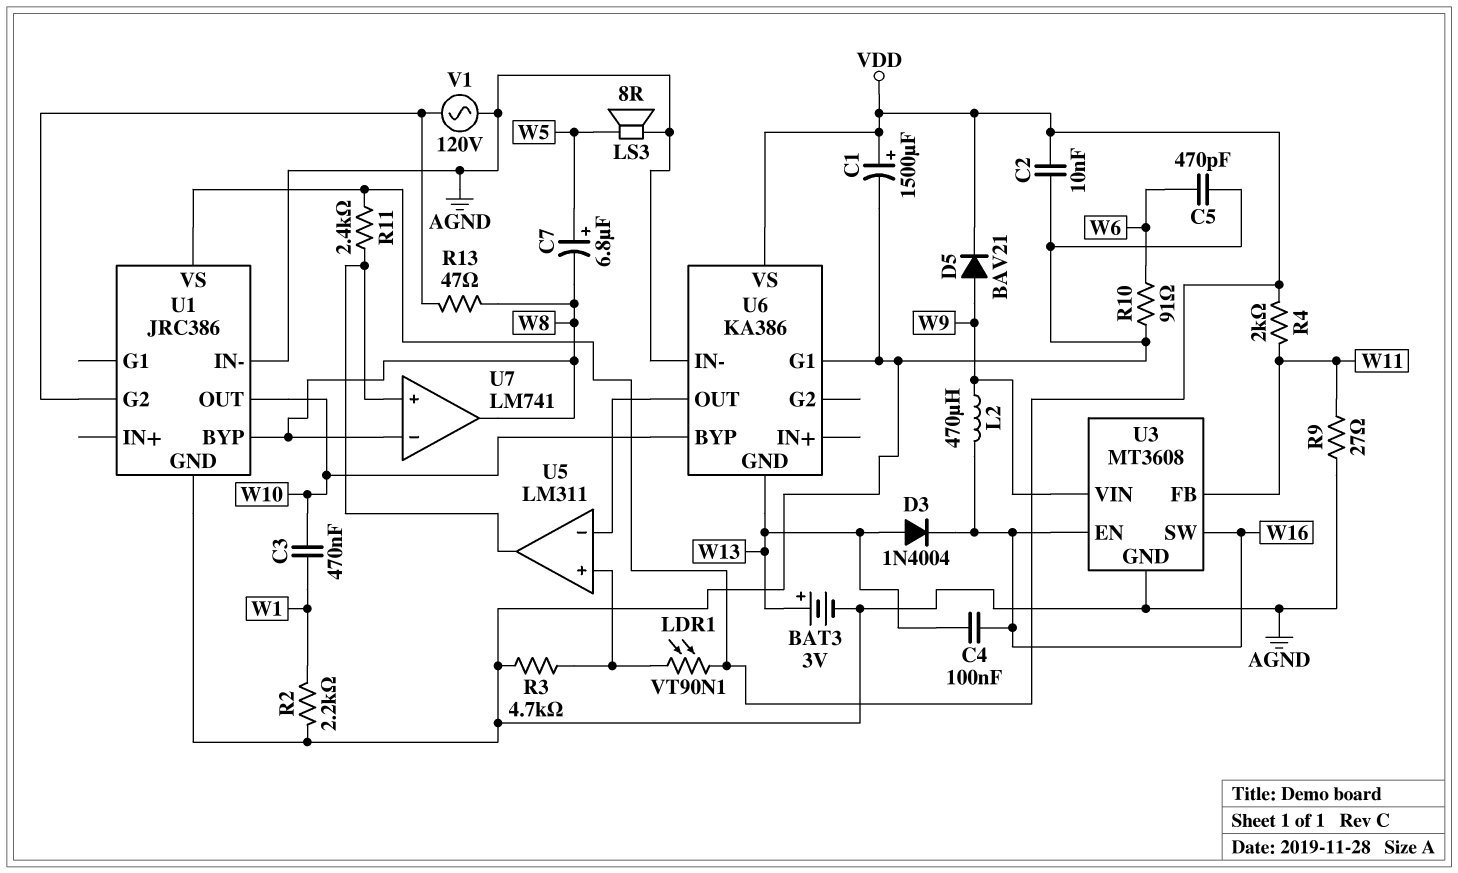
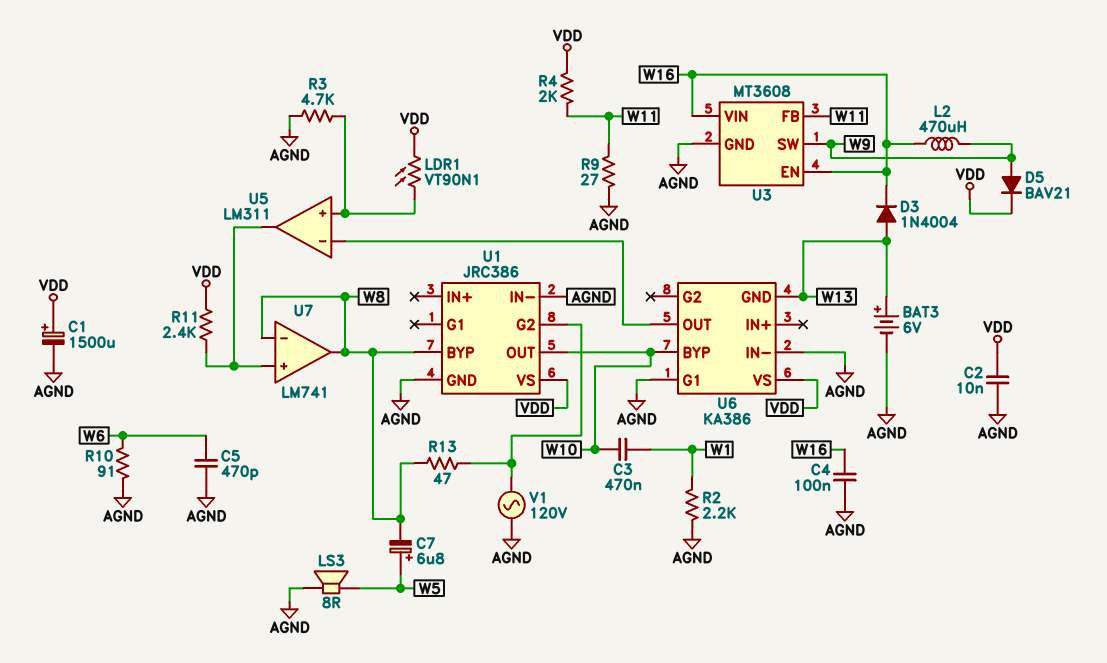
BAT3: 3V (plus W13, minus AGND) -> 6V (plus W13, minus AGND)
C4: 100nF (W13, W16) -> 100nF (AGND, W16)
U3 pin SW: W16 -> W9
U3 pin VIN: W9 -> W16

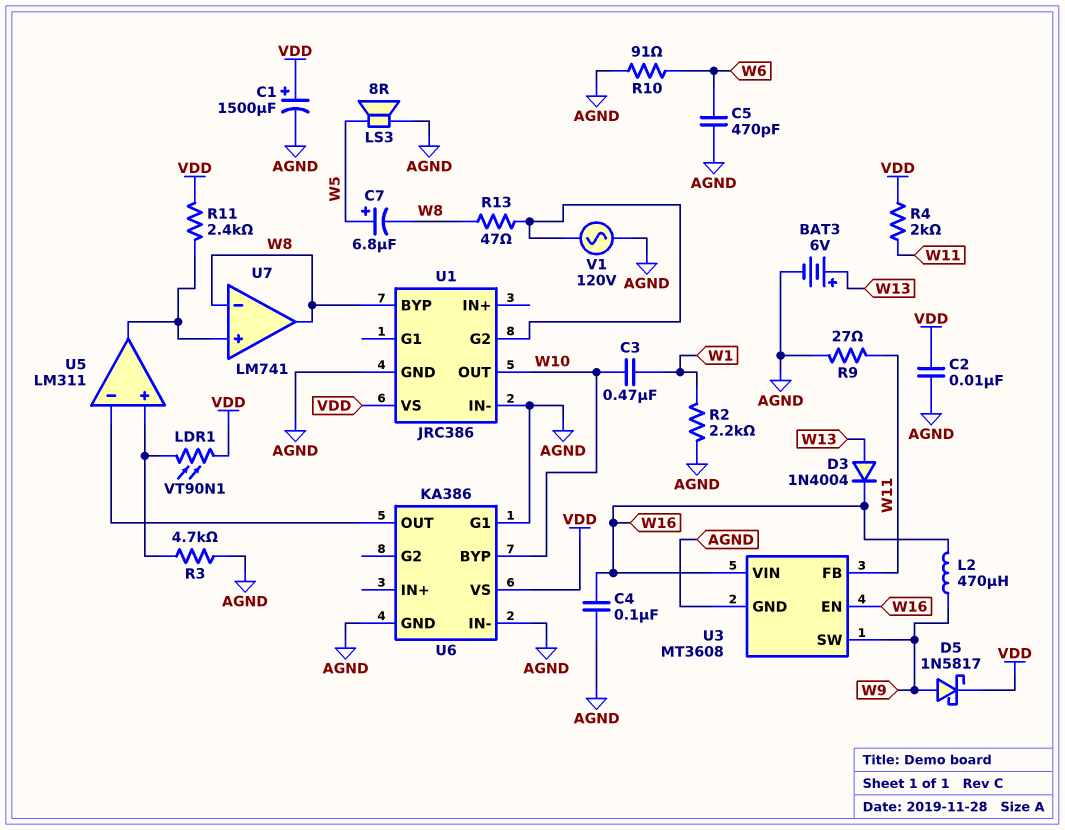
D5: diode BAV21 (A W9, K VDD) -> schottky 1N5817 (A W9, K VDD)
U6 pin GND: W13 -> AGND

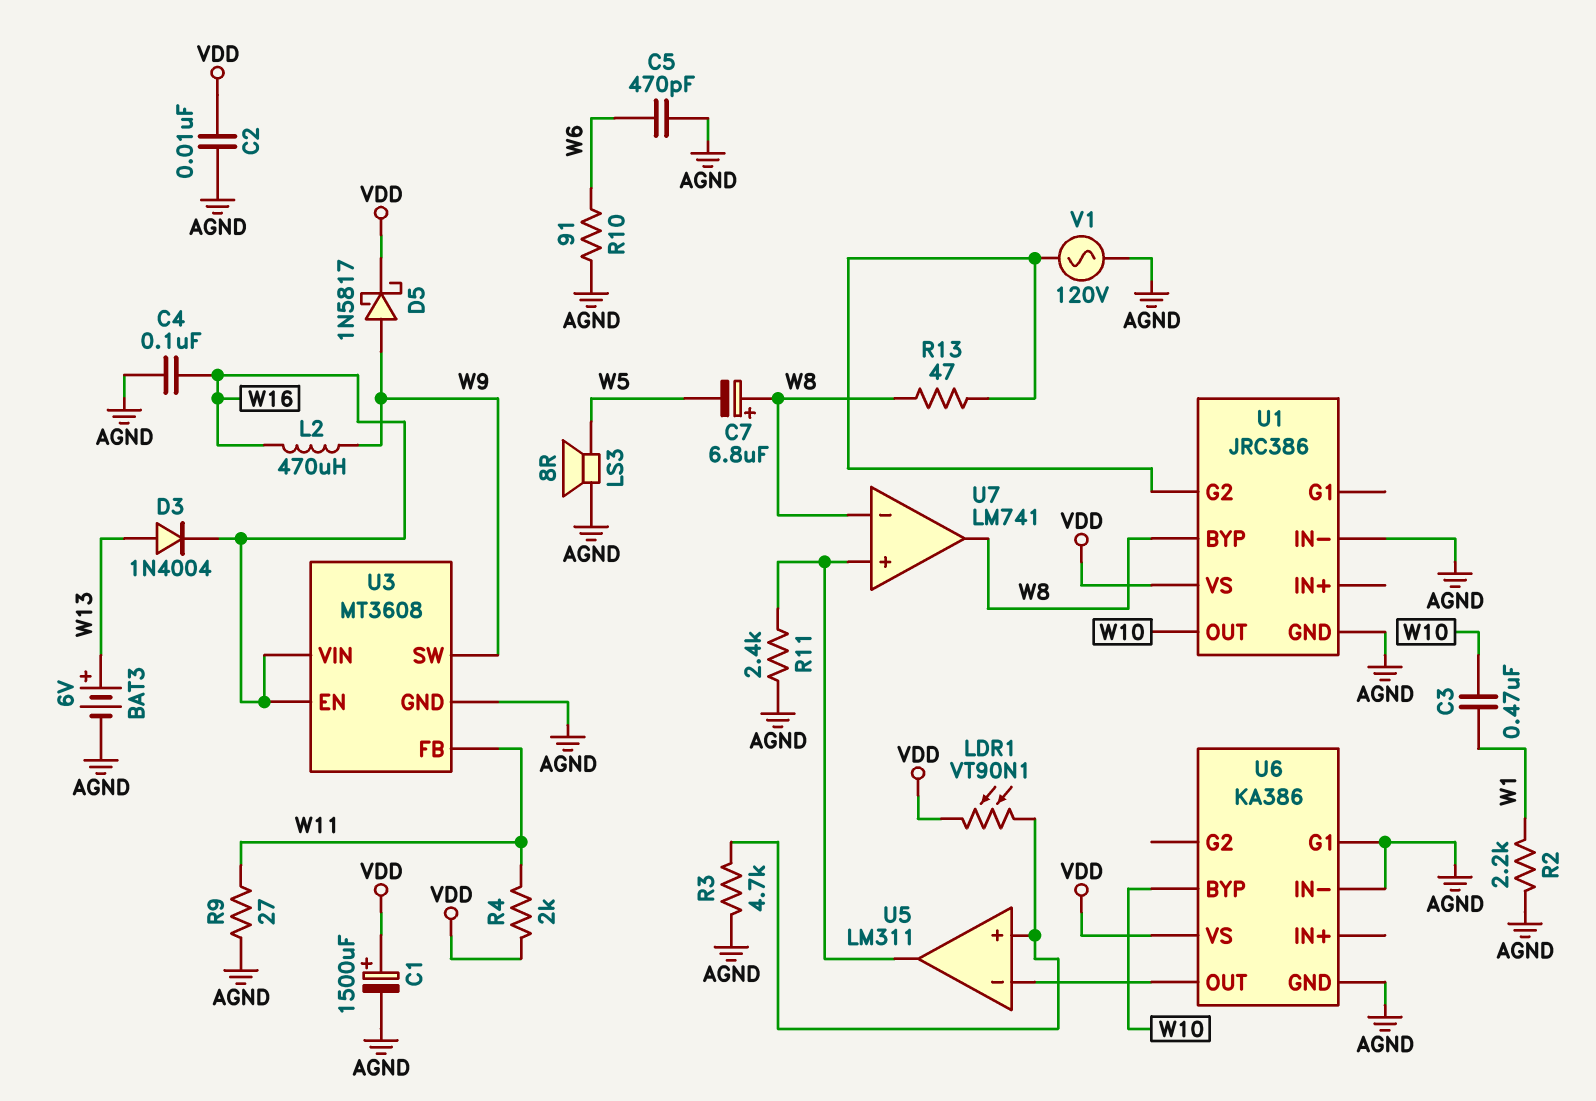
C7: 6.8uF (plus W5, minus W8) -> 6.8uF (plus W8, minus W5)
R11: 2.4k (U5/out, VDD) -> 2.4k (AGND, U5/out)

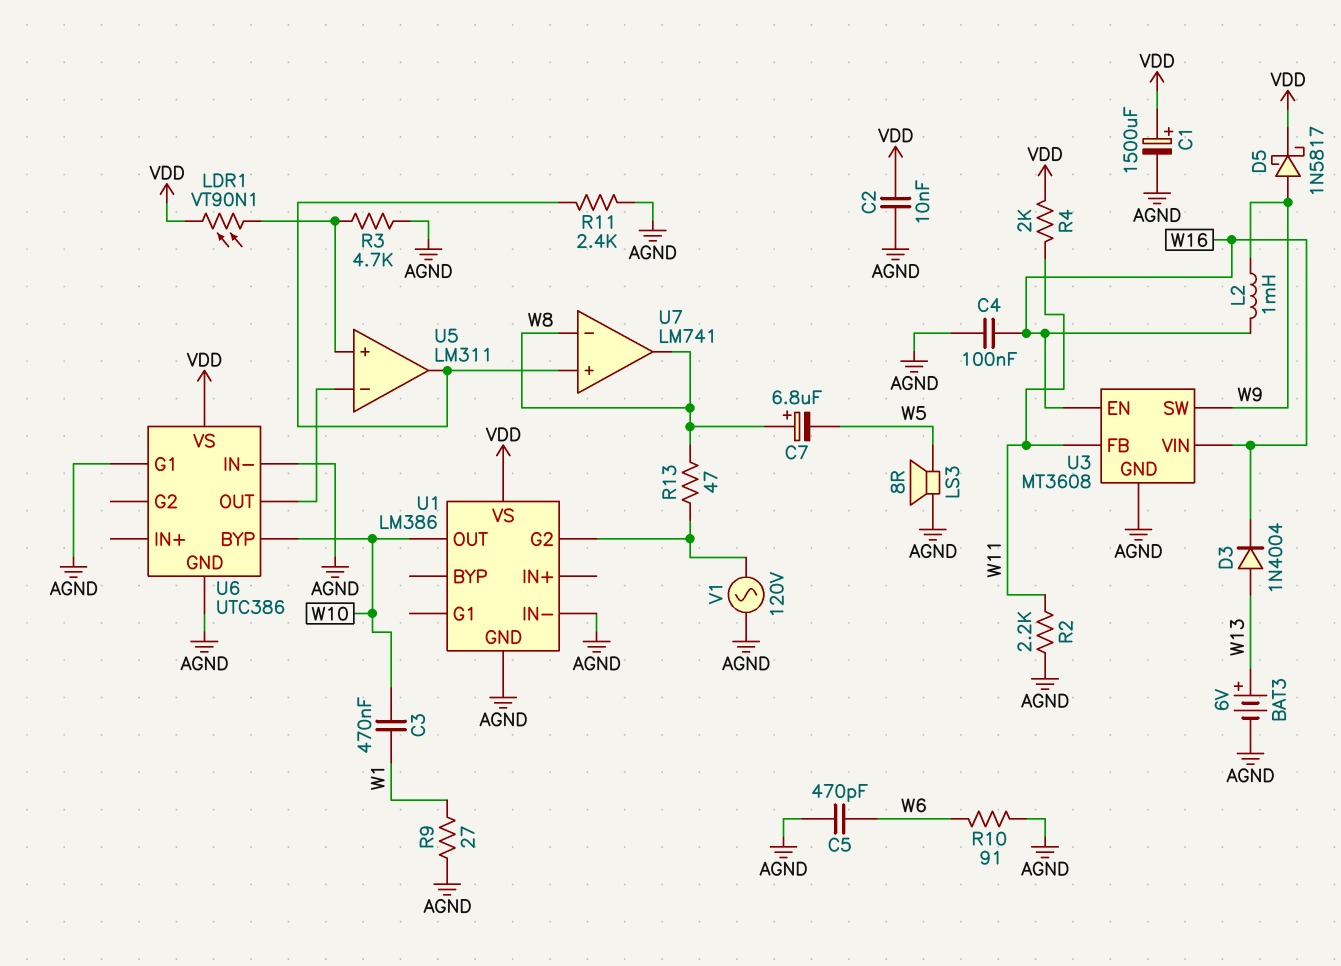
L2: 470uH (W9, W16) -> 1mH (W9, W16)
R2: 2.2k (AGND, W1) -> 2.2k (AGND, W11)
R9: 27 (AGND, W11) -> 27 (AGND, W1)
U1: JRC386 -> LM386
U1 pin BYP: W8 -> none
U6: KA386 -> UTC386

